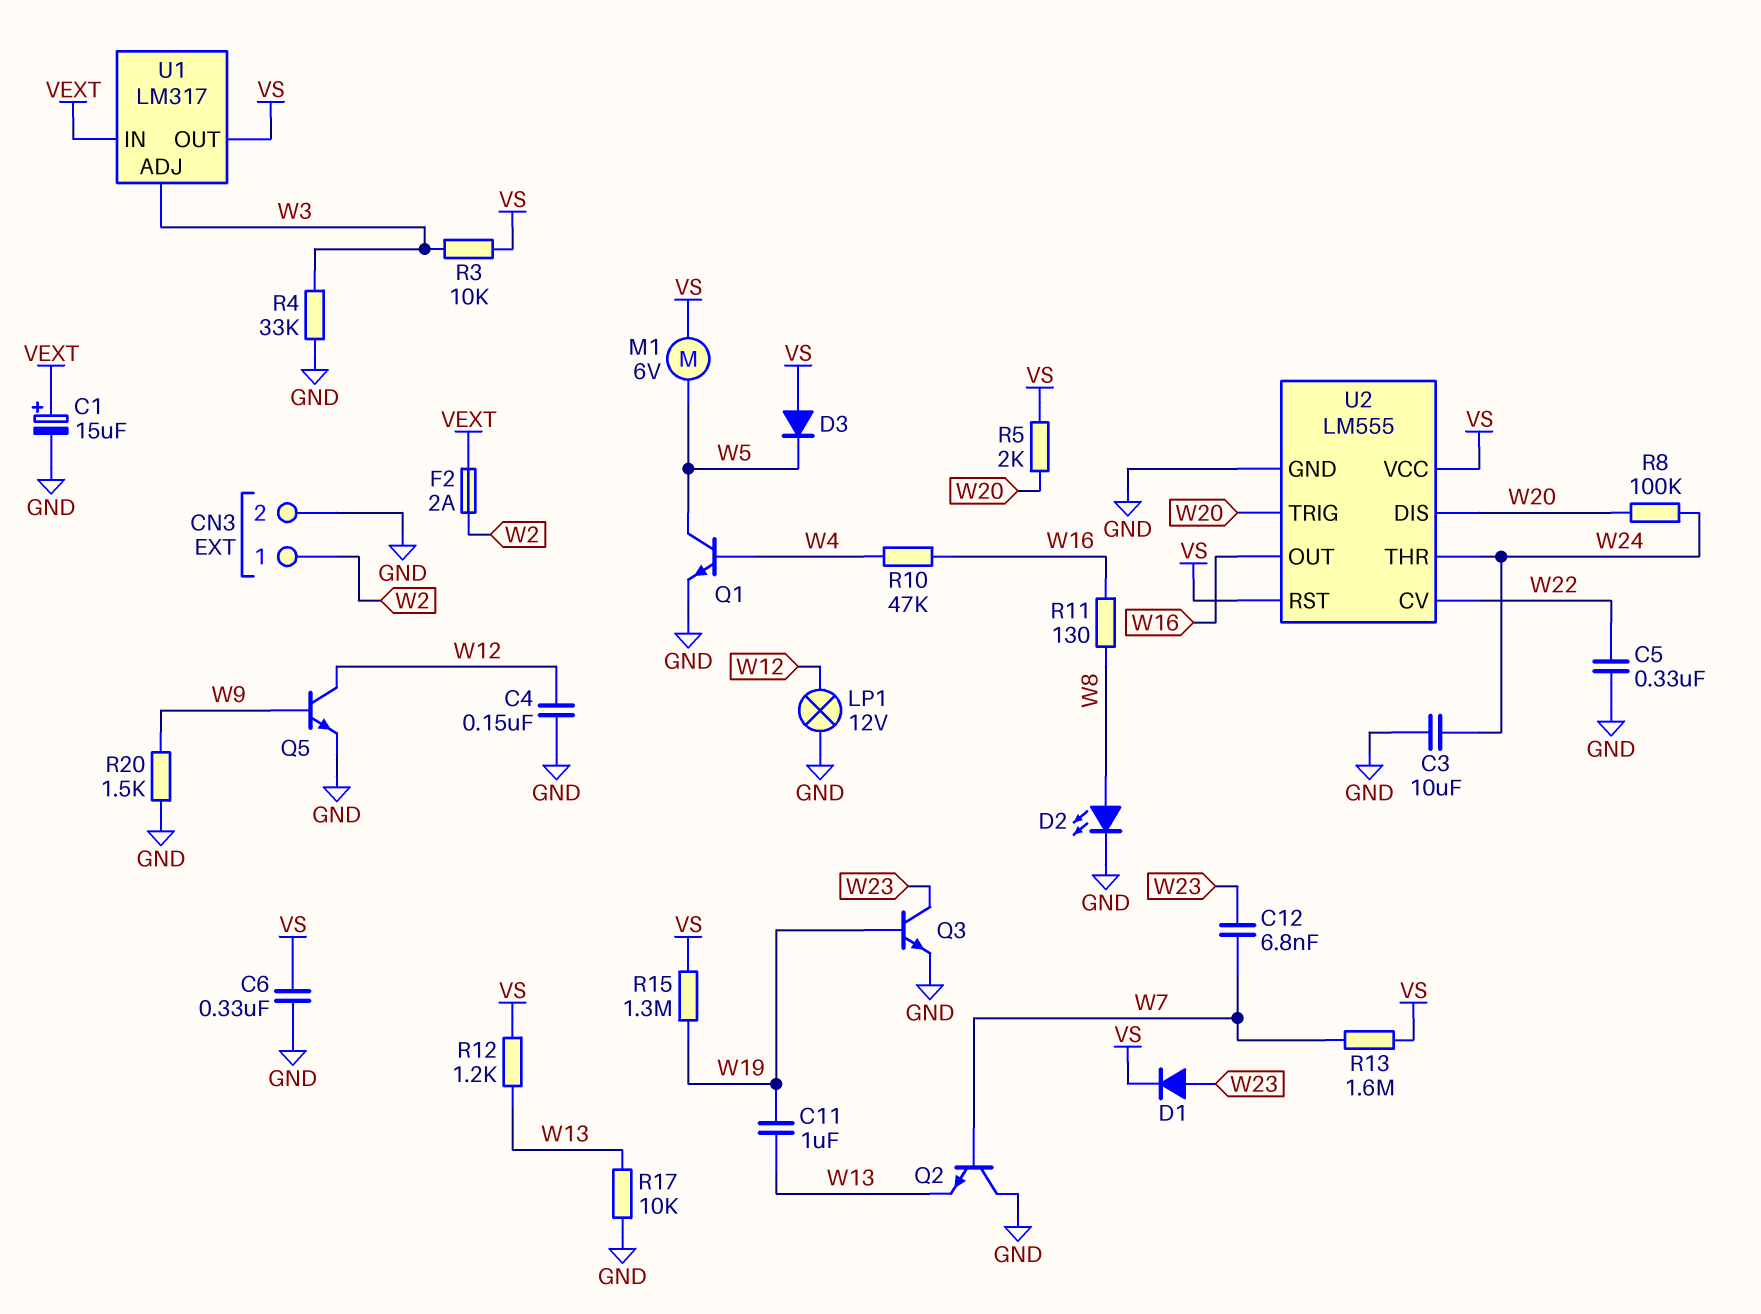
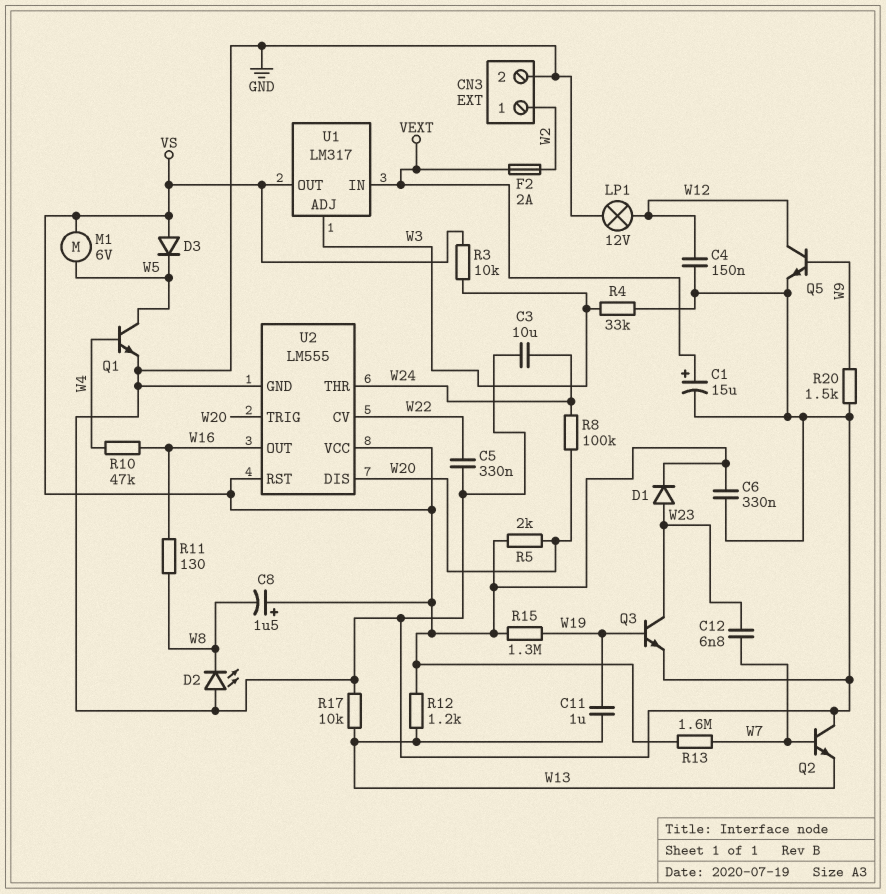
C8: none -> 1.5uF (plus VS, minus W8)
D2: LED (A W8, K GND) -> LED (A GND, K W8)

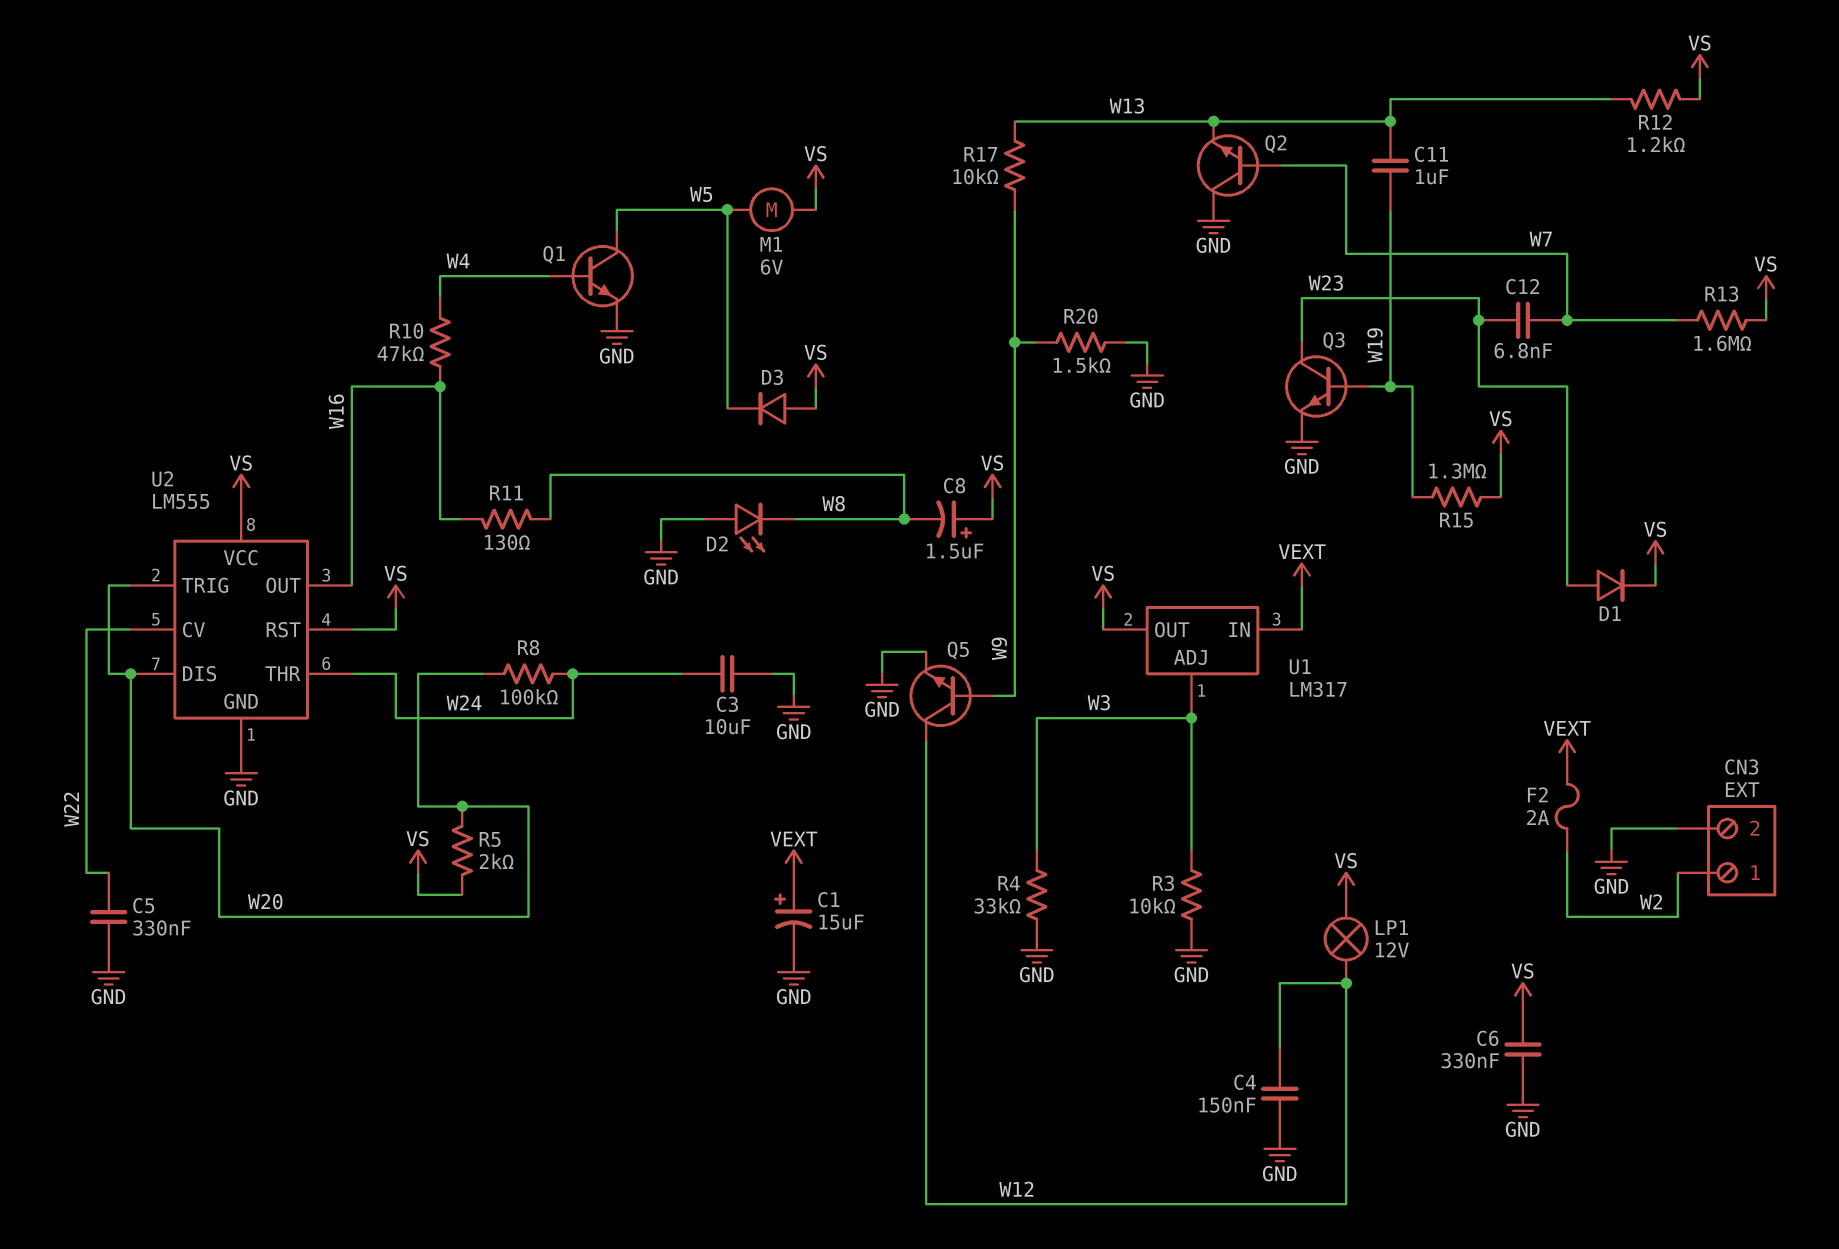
LP1: lamp 12V (GND, W12) -> lamp 12V (VS, W12)
R3: 10k (VS, W3) -> 10k (GND, W3)
R17: 10k (GND, W13) -> 10k (W9, W13)

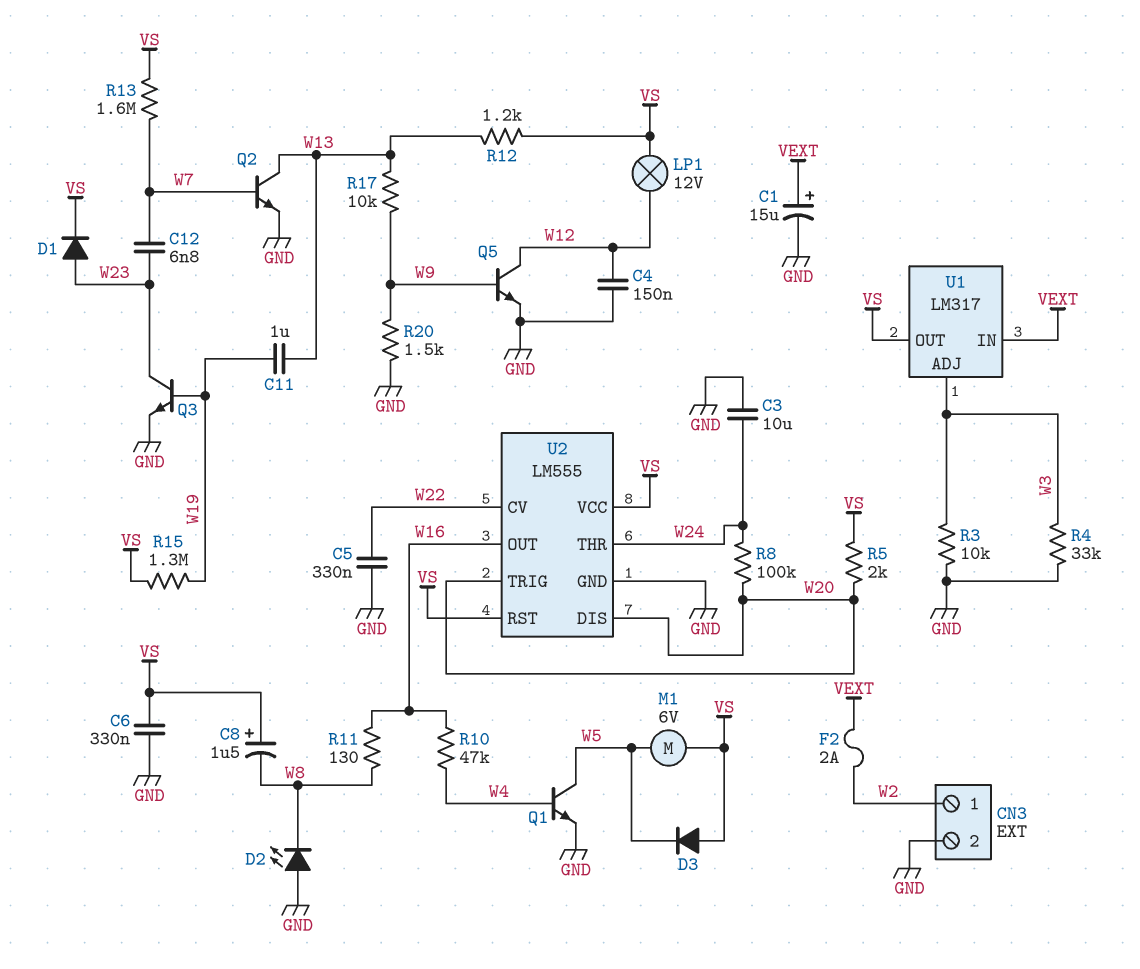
Q2: NPN (B W7, C GND, E W13) -> NPN (B W7, C W13, E GND)

